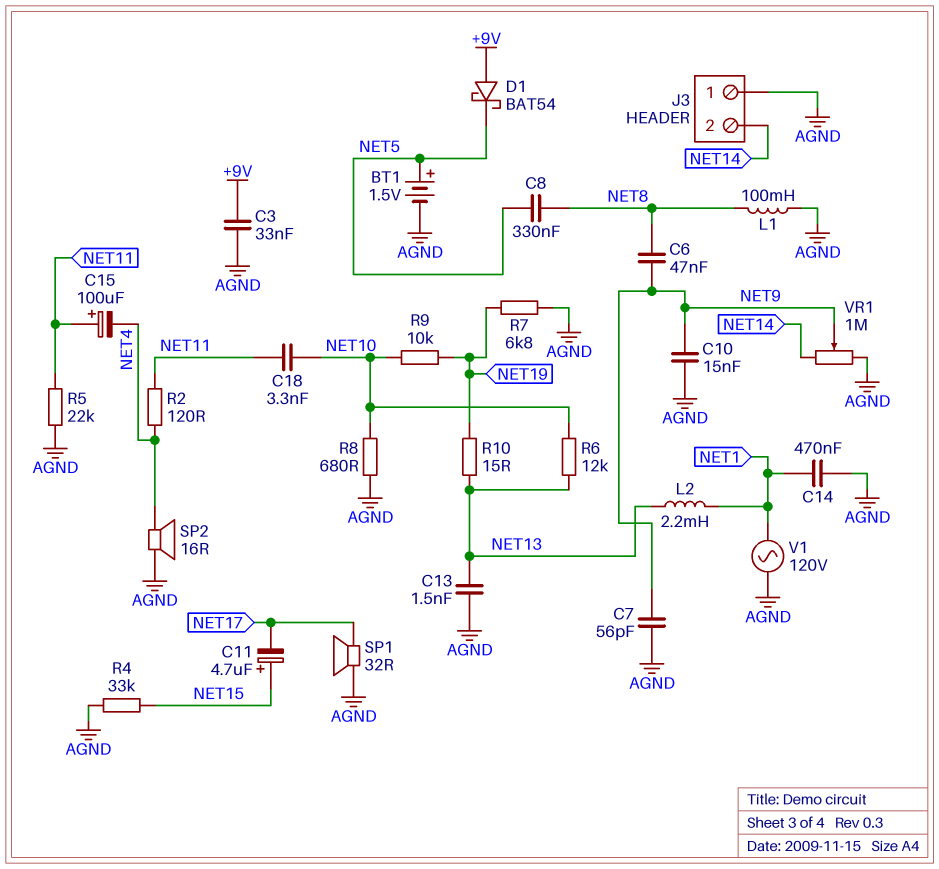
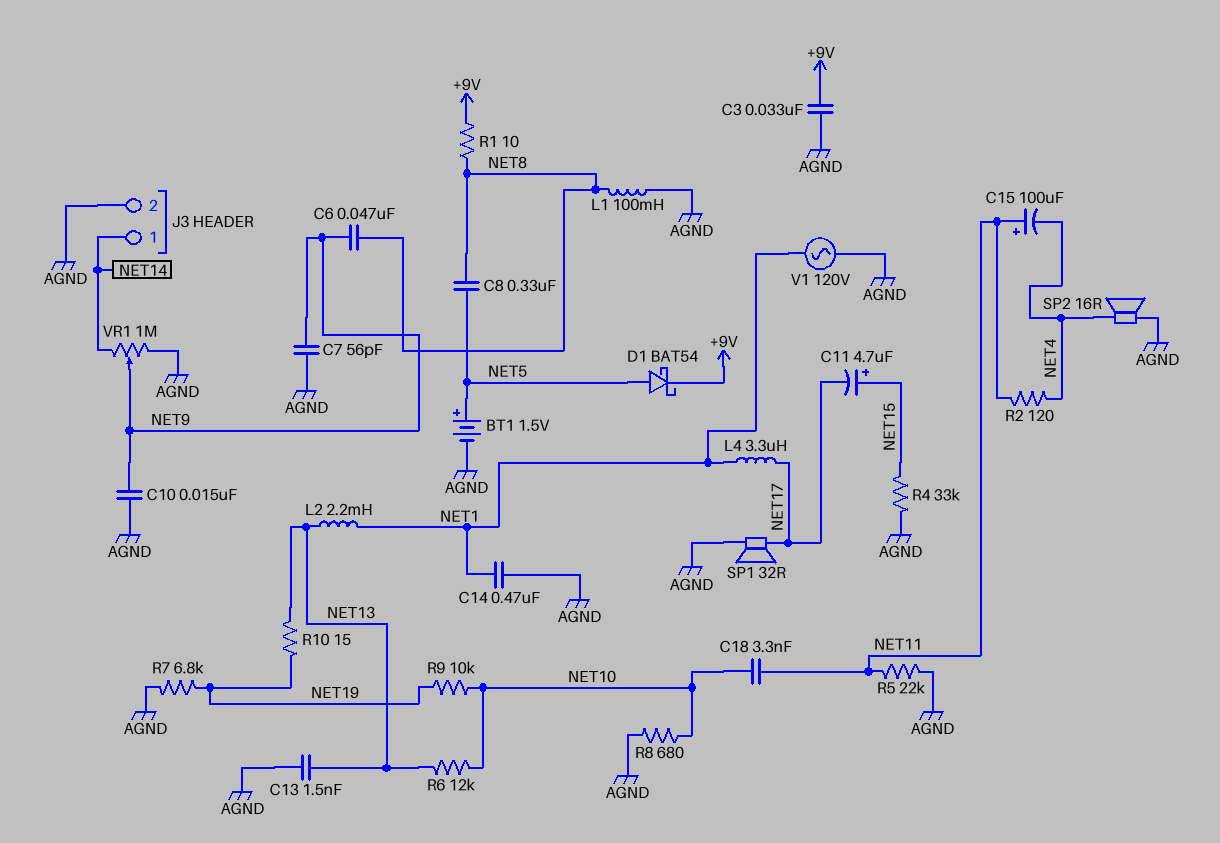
D1: schottky BAT54 (A +9V, K NET5) -> schottky BAT54 (A NET5, K +9V)
J3 pin 1: AGND -> NET14
J3 pin 2: NET14 -> AGND
L4: none -> 3.3uH (NET1, NET17)
R1: none -> 10 (+9V, NET8)

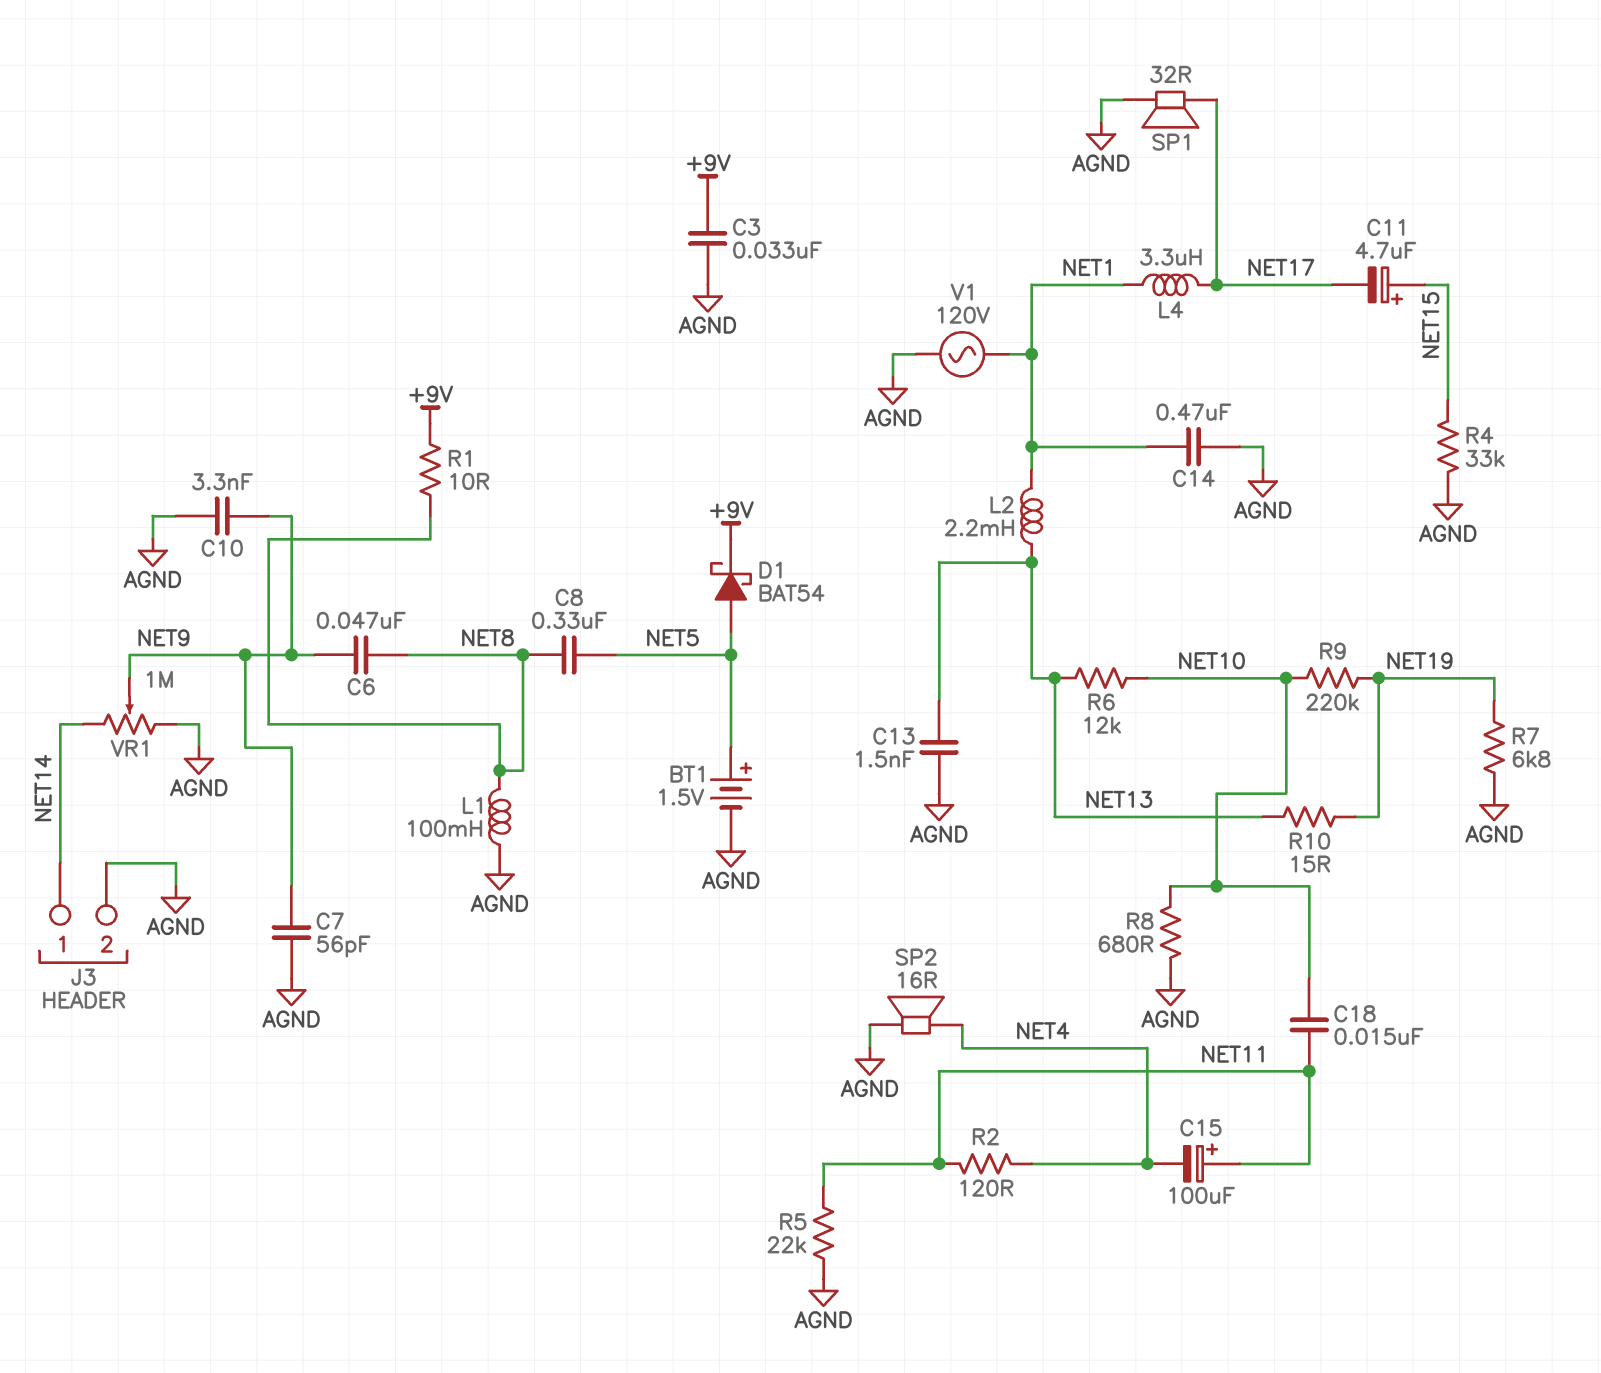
C10: 15nF (AGND, NET9) -> 3.3nF (AGND, NET9)
C18: 3.3nF (NET10, NET11) -> 15nF (NET10, NET11)
R9: 10k (NET10, NET19) -> 220k (NET10, NET19)

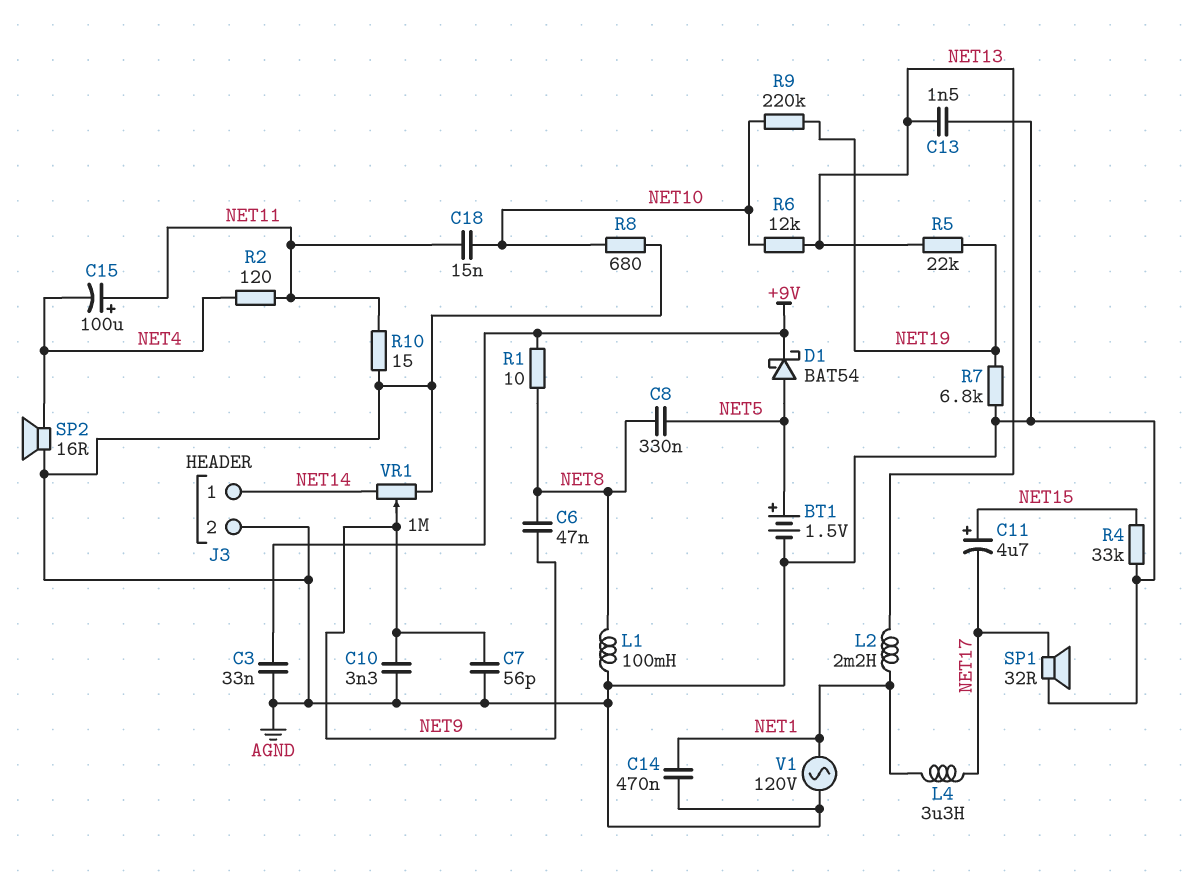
R5: 22k (AGND, NET11) -> 22k (NET13, NET19)
R10: 15 (NET13, NET19) -> 15 (AGND, NET11)

